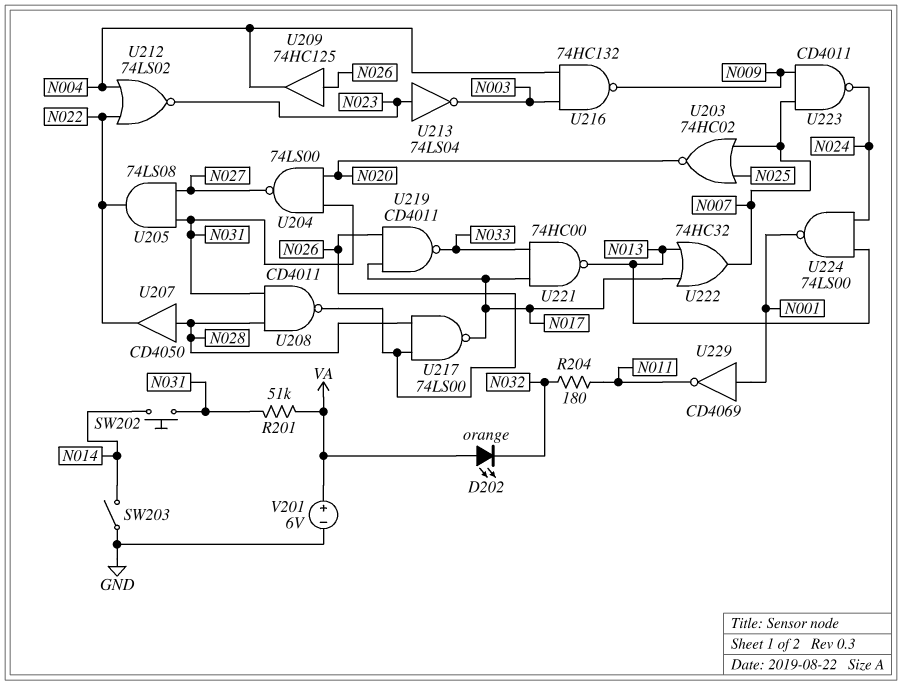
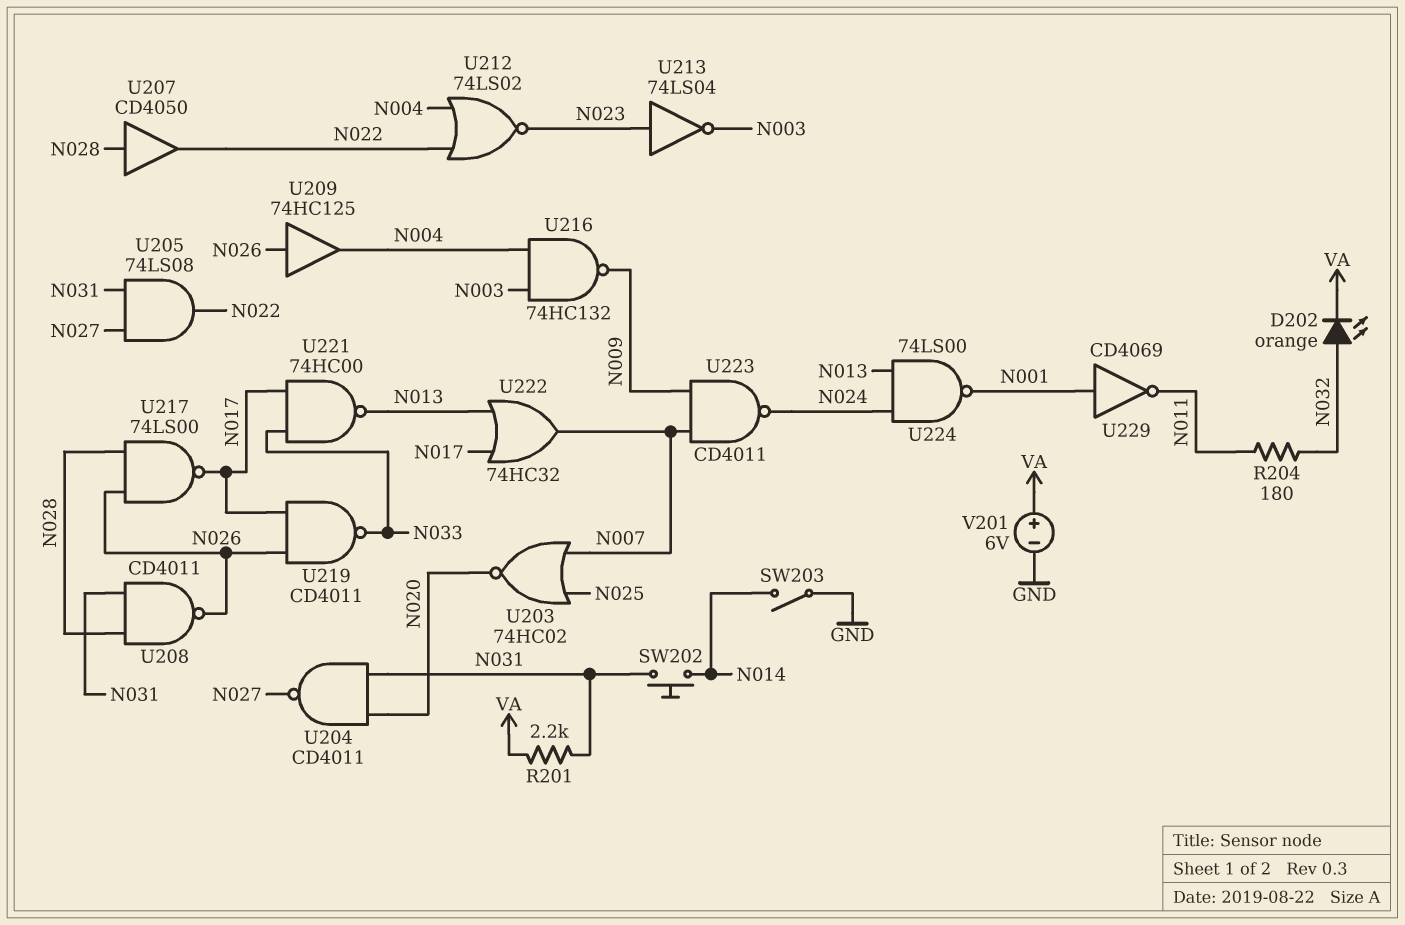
D202: LED orange (A VA, K N032) -> LED orange (A N032, K VA)
R201: 51k (N031, VA) -> 2.2k (N031, VA)
U204: NAND 74LS00 (in N020, in N031, out N027) -> NAND CD4011 (in N020, in N031, out N027)

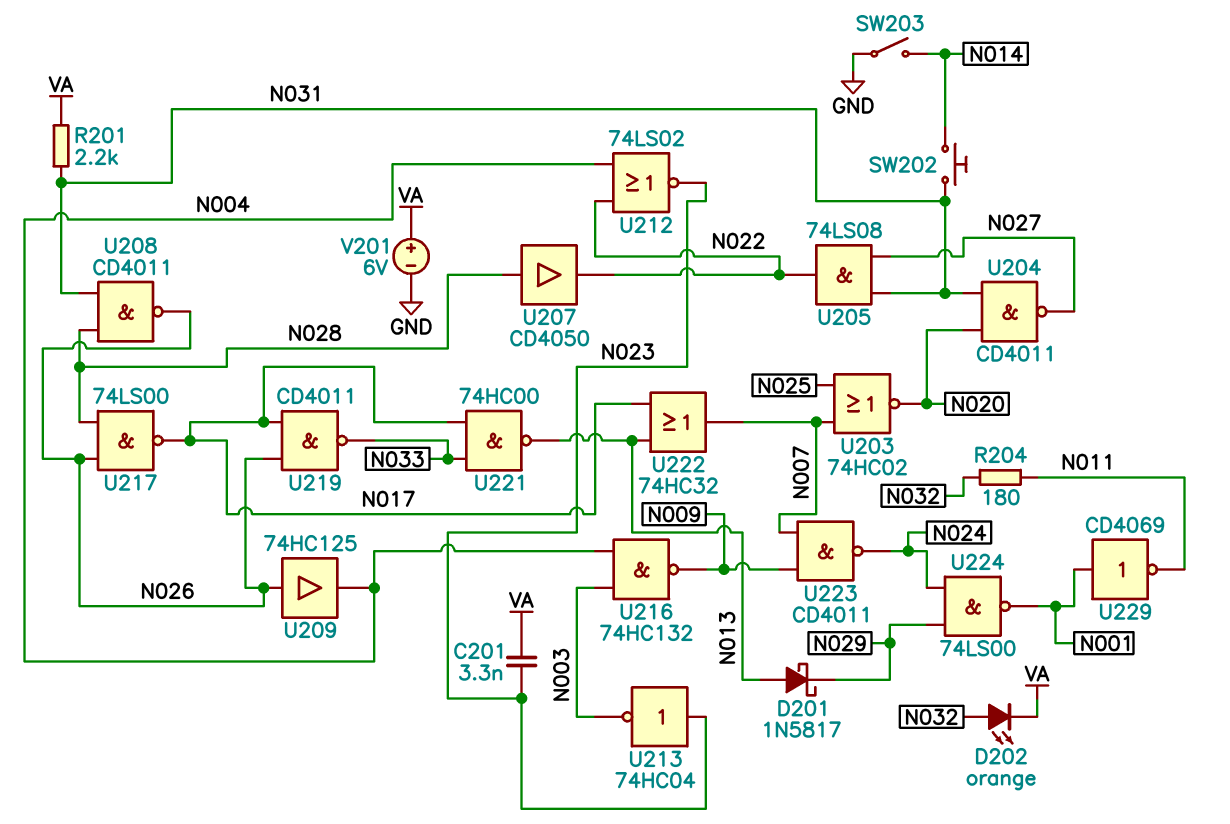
C201: none -> 3.3nF (N023, VA)
D201: none -> schottky 1N5817 (A N013, K N029)
U213: NOT 74LS04 (in N023, out N003) -> NOT 74HC04 (in N023, out N003)
U224: NAND 74LS00 (in N013, in N024, out N001) -> NAND 74LS00 (in N024, in N029, out N001)

